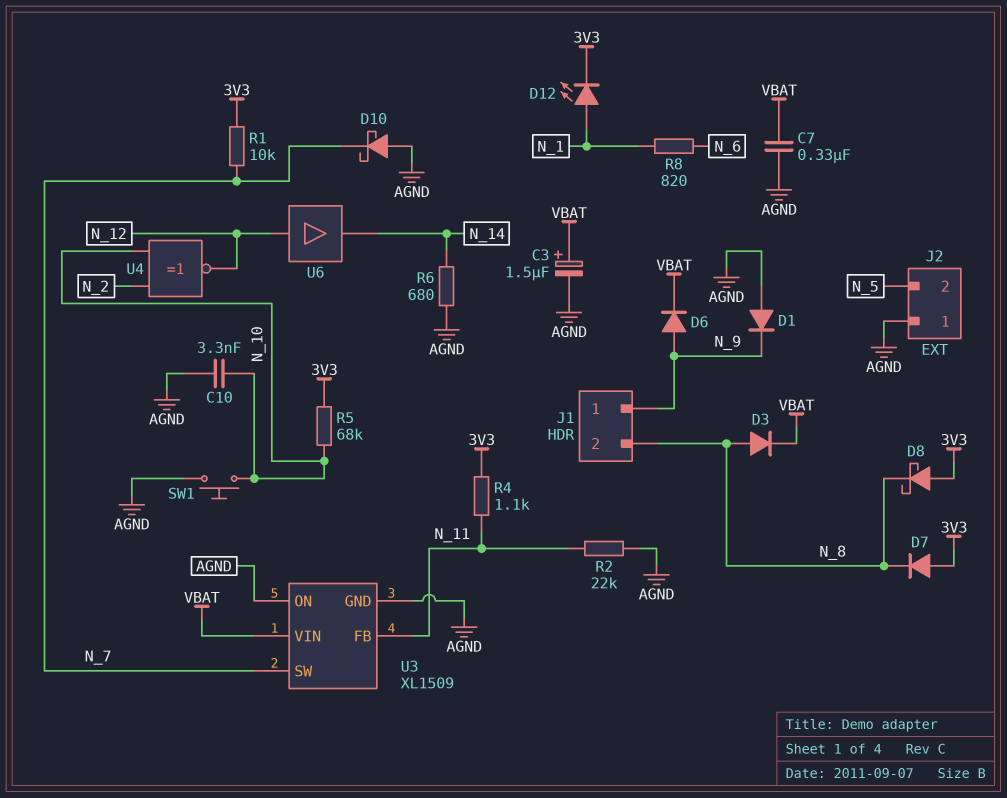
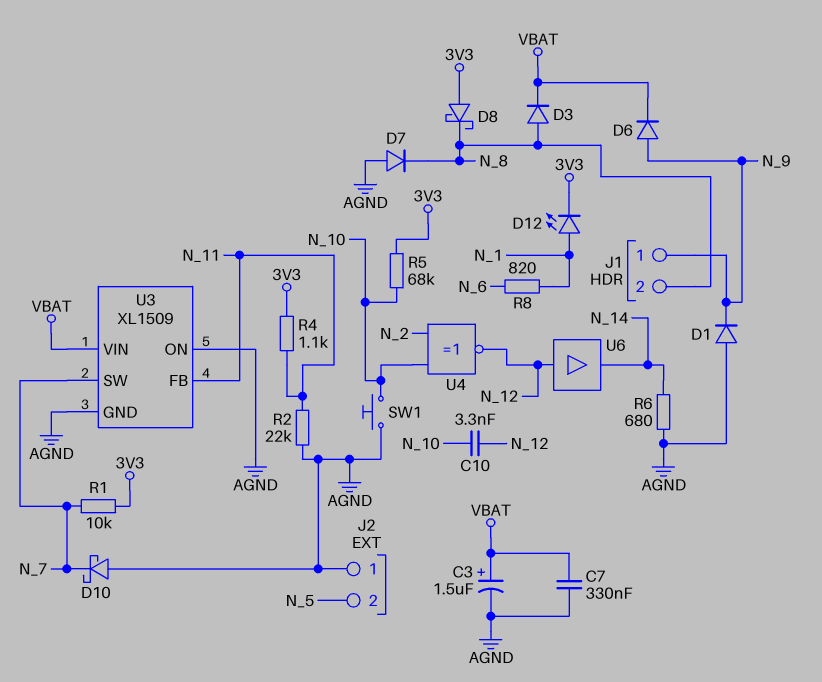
C10: 3.3nF (AGND, N_10) -> 3.3nF (N_10, N_12)
D7: diode (A 3V3, K N_8) -> diode (A AGND, K N_8)

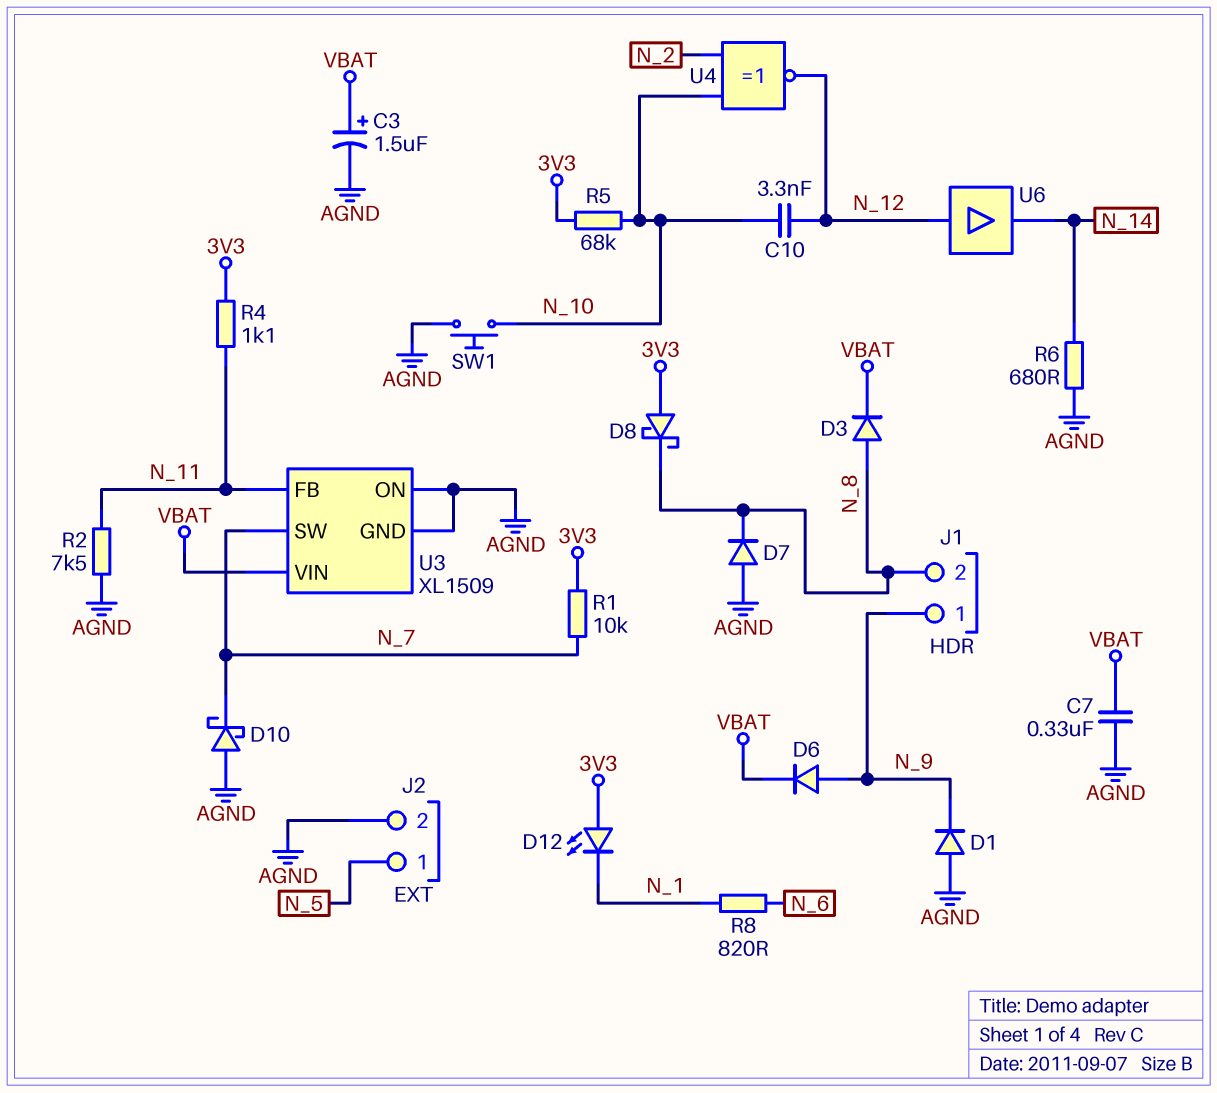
D12: LED (A N_1, K 3V3) -> LED (A 3V3, K N_1)
J2 pin 1: AGND -> N_5
J2 pin 2: N_5 -> AGND
R2: 22k (AGND, N_11) -> 7.5k (AGND, N_11)

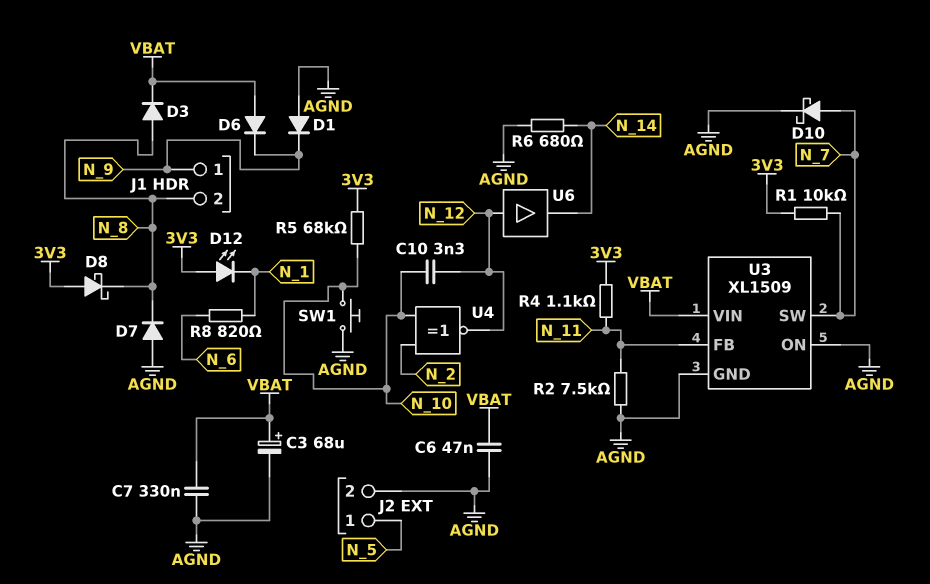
C3: 1.5uF (plus VBAT, minus AGND) -> 68uF (plus VBAT, minus AGND)
C6: none -> 47nF (AGND, VBAT)
D6: diode (A N_9, K VBAT) -> diode (A VBAT, K N_9)
D10: schottky (A AGND, K N_7) -> schottky (A N_7, K AGND)

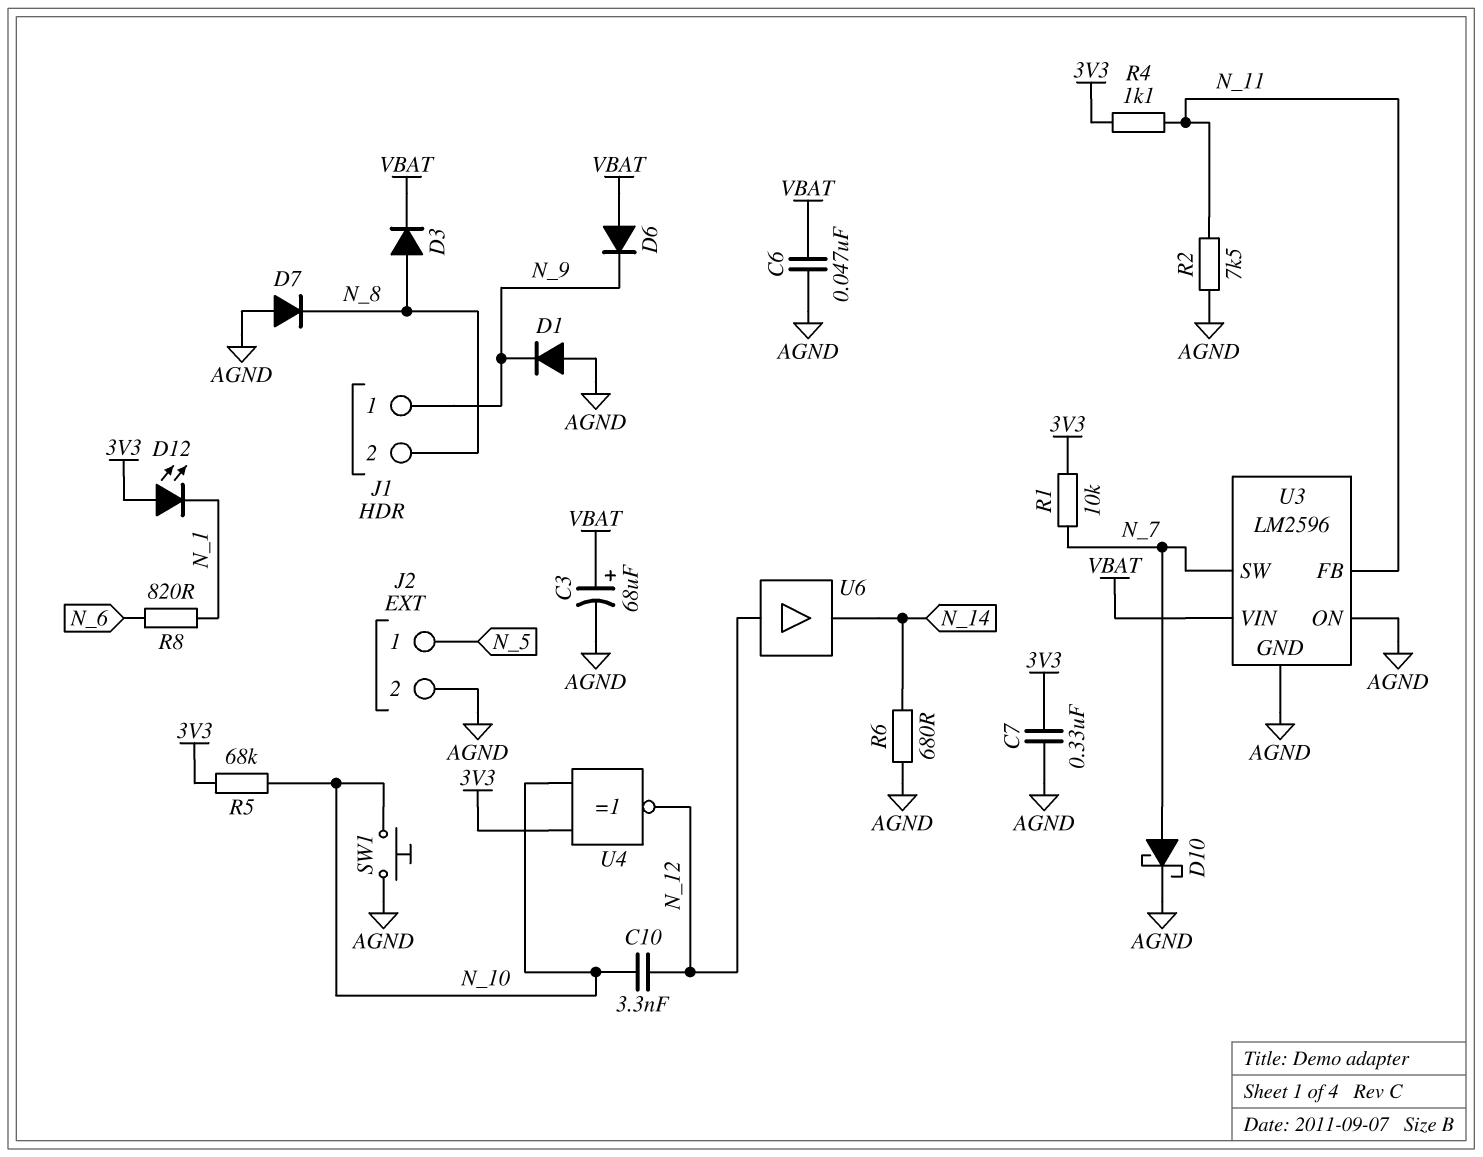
C7: 330nF (AGND, VBAT) -> 330nF (3V3, AGND)
D8: schottky (A 3V3, K N_8) -> none
U3: XL1509 -> LM2596
U4: XNOR (in N_2, in N_10, out N_12) -> XNOR (in 3V3, in N_10, out N_12)

